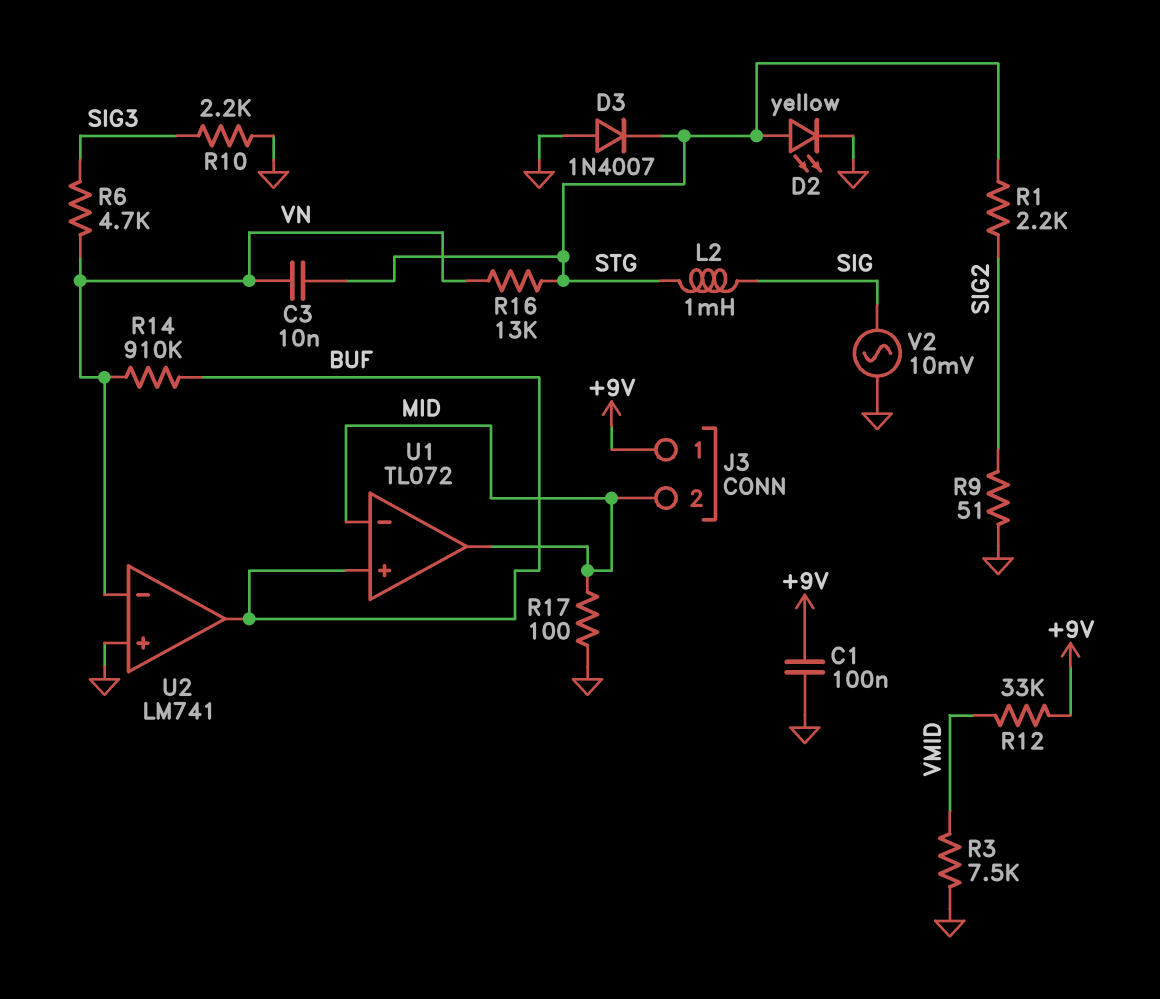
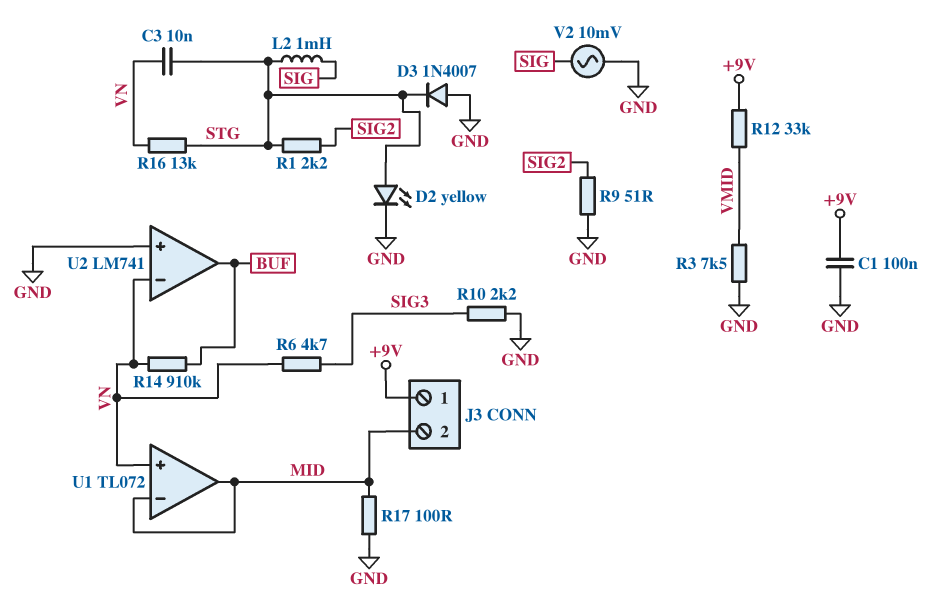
U1 pin in+: BUF -> VN

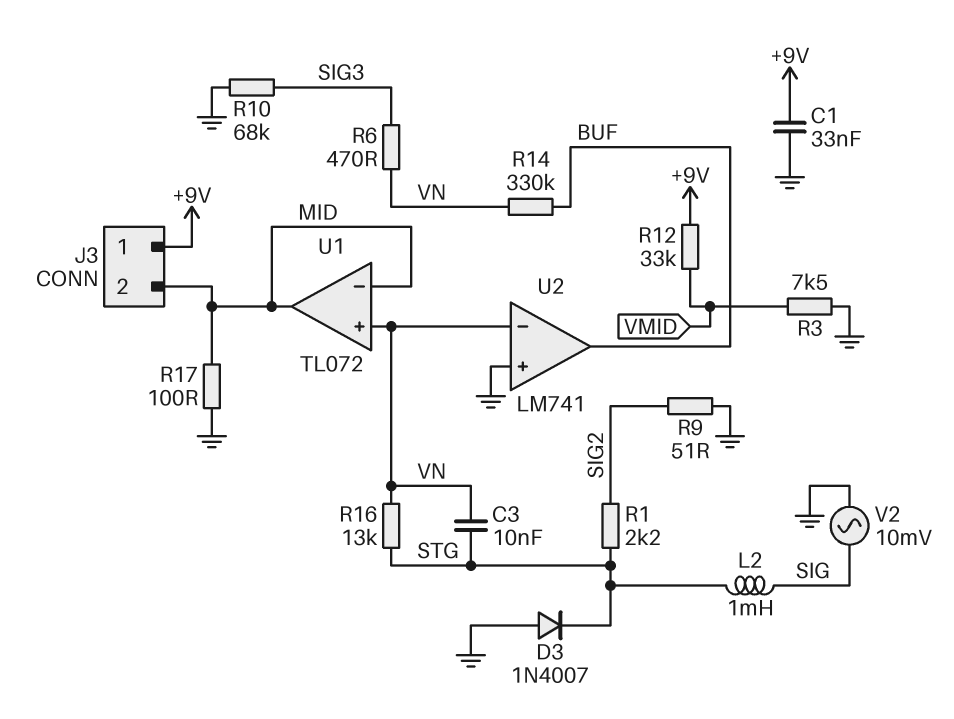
C1: 100nF (+9V, GND) -> 33nF (+9V, GND)
D2: LED yellow (A STG, K GND) -> none
R6: 4.7k (SIG3, VN) -> 470 (SIG3, VN)
R10: 2.2k (GND, SIG3) -> 68k (GND, SIG3)
R14: 910k (BUF, VN) -> 330k (BUF, VN)

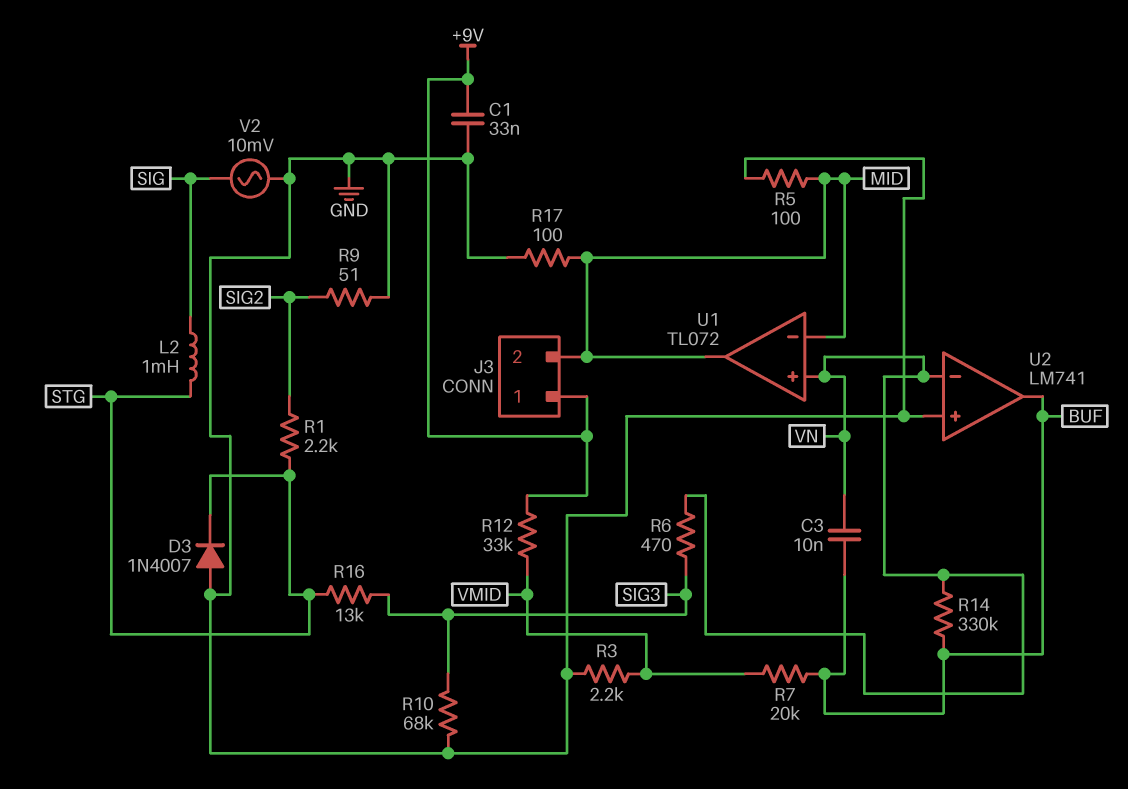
C3: 10nF (STG, VN) -> 10nF (BUF, VN)
R3: 7.5k (GND, VMID) -> 2.2k (GND, VMID)
R5: none -> 100 (GND, MID)
R7: none -> 20k (BUF, VMID)
R16: 13k (STG, VN) -> 13k (SIG3, STG)

